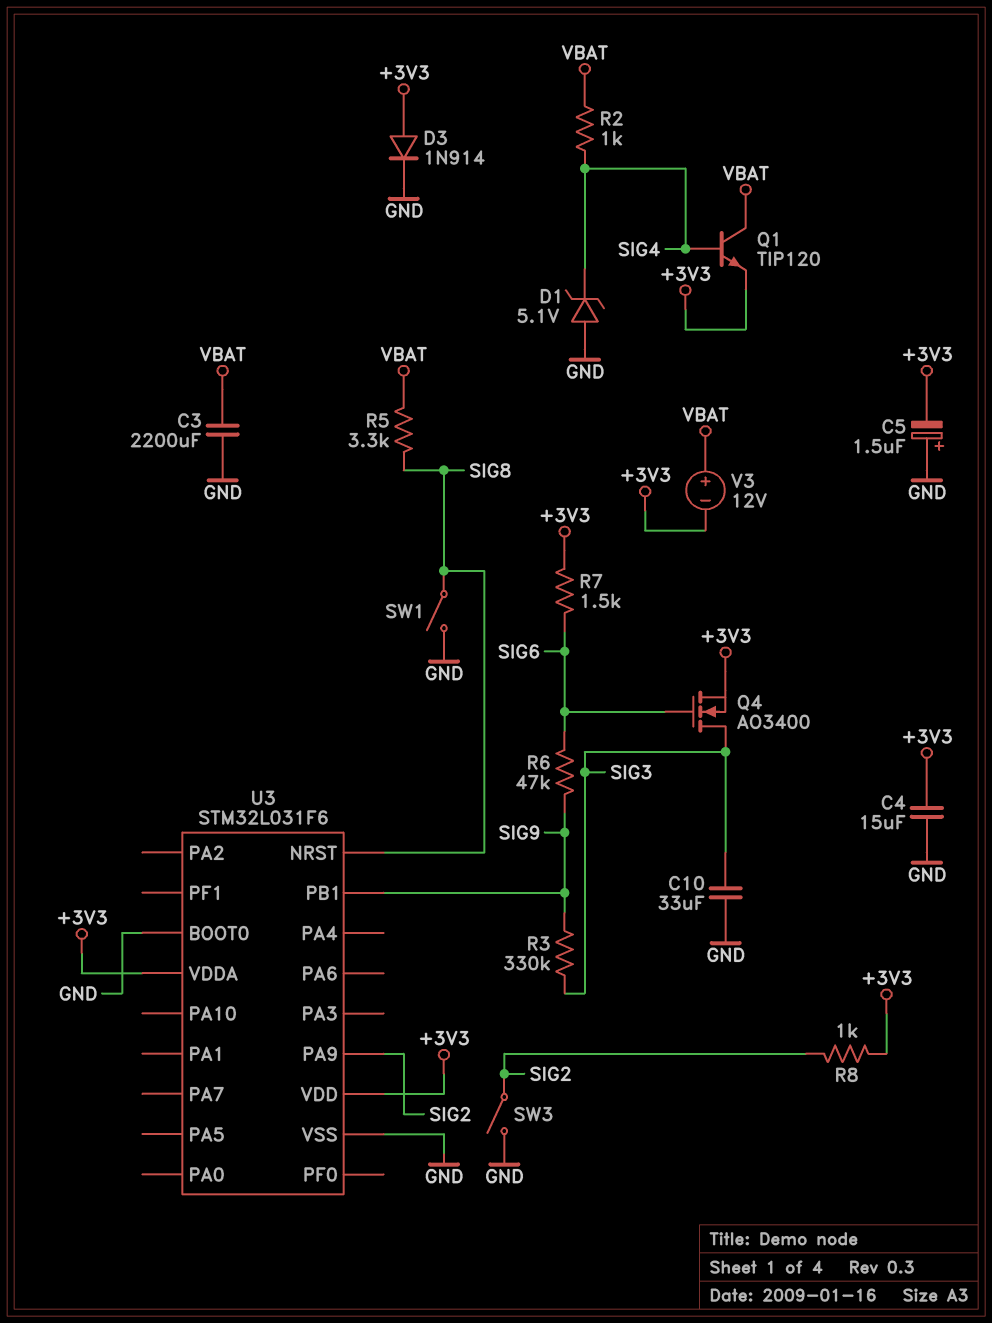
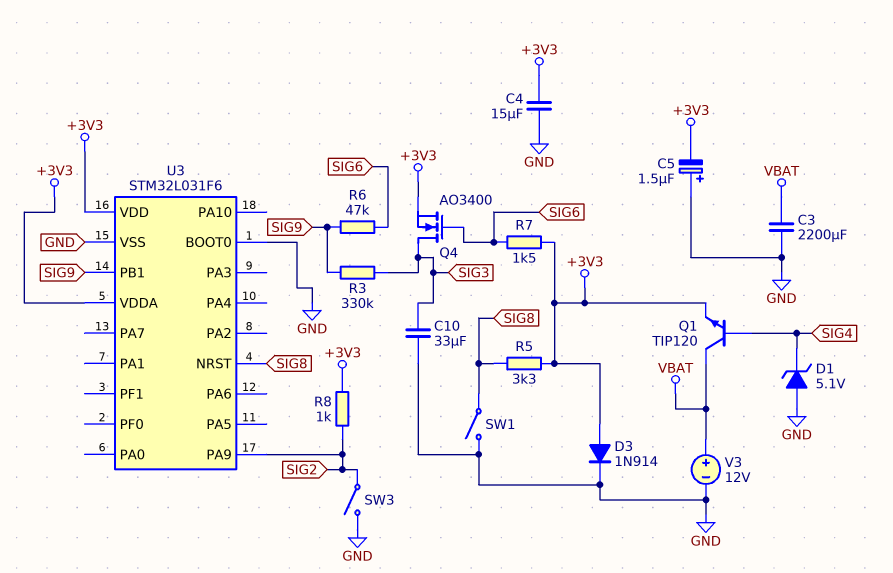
R2: 1k (SIG4, VBAT) -> none
R5: 3.3k (SIG8, VBAT) -> 3.3k (+3V3, SIG8)
V3: 12V (plus VBAT, minus +3V3) -> 12V (plus VBAT, minus GND)

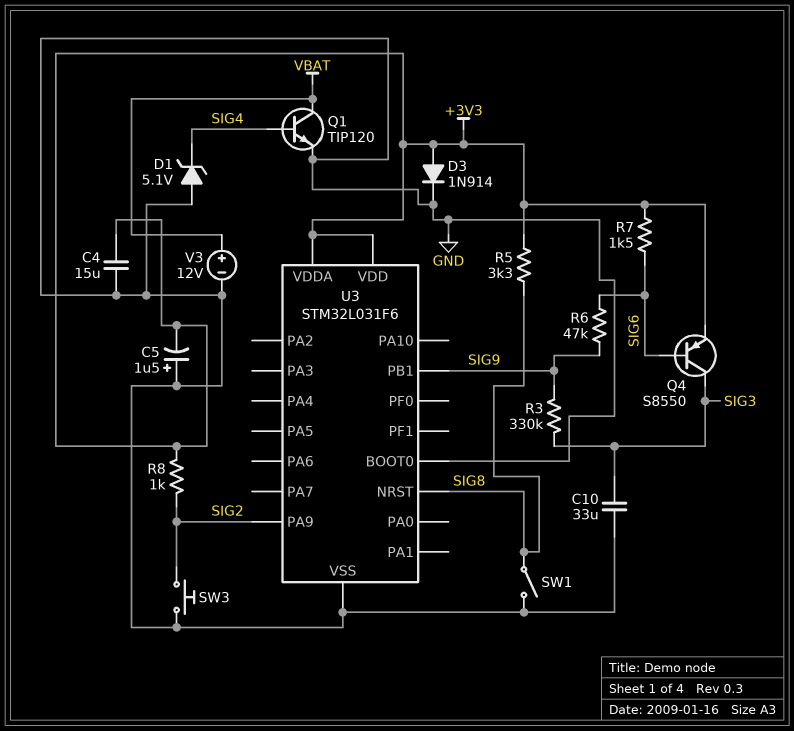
C3: 2200uF (GND, VBAT) -> none
Q1: NPN TIP120 (B SIG4, C VBAT, E +3V3) -> NPN TIP120 (B SIG4, C VBAT, E GND)
Q4: NMOS AO3400 (G SIG6, D SIG3, S +3V3) -> PNP S8550 (B SIG6, C SIG3, E +3V3)
SW3: switch (GND, SIG2) -> button (GND, SIG2)

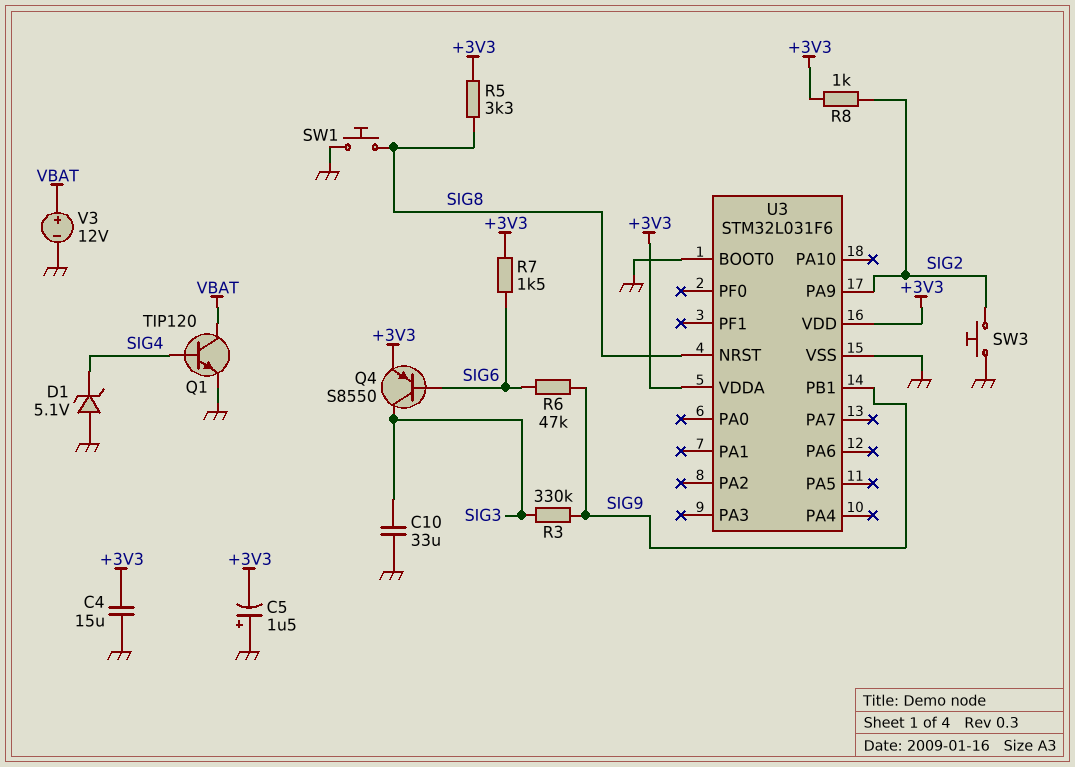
D3: diode 1N914 (A +3V3, K GND) -> none
SW1: switch (GND, SIG8) -> button (GND, SIG8)

